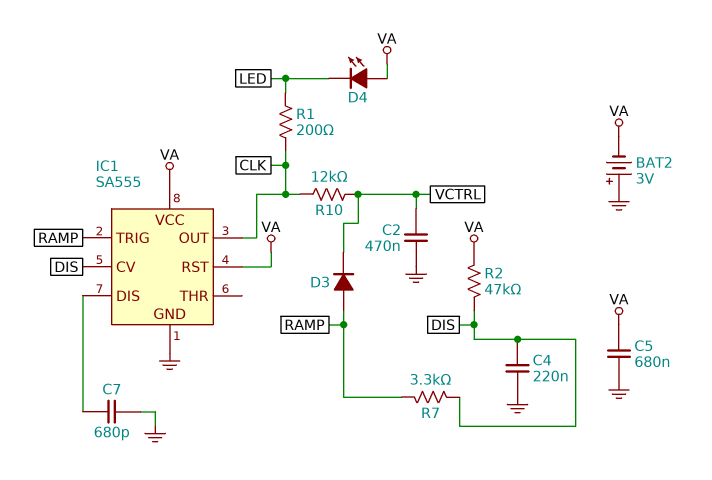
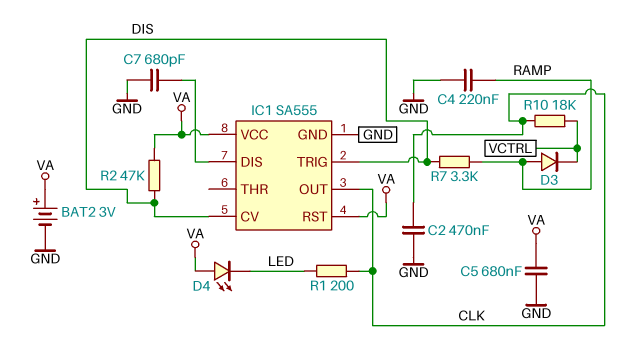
BAT2: 3V (plus GND, minus VA) -> 3V (plus VA, minus GND)
C2: 470nF (GND, VCTRL) -> 470nF (CLK, GND)
C4: 220nF (DIS, GND) -> 220nF (GND, RAMP)
IC1 pin TRIG: RAMP -> DIS
R10: 12k (CLK, VCTRL) -> 18k (CLK, VCTRL)

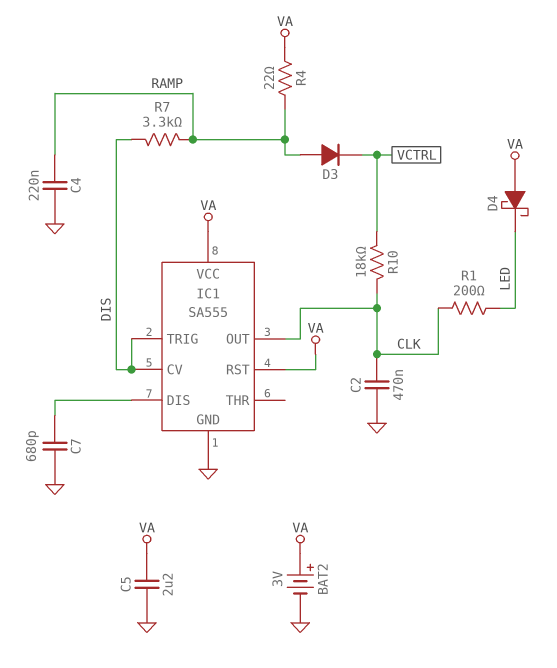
C5: 680nF (GND, VA) -> 2.2uF (GND, VA)
D4: LED (A VA, K LED) -> schottky (A VA, K LED)
R2: 47k (DIS, VA) -> none
R4: none -> 22 (RAMP, VA)

